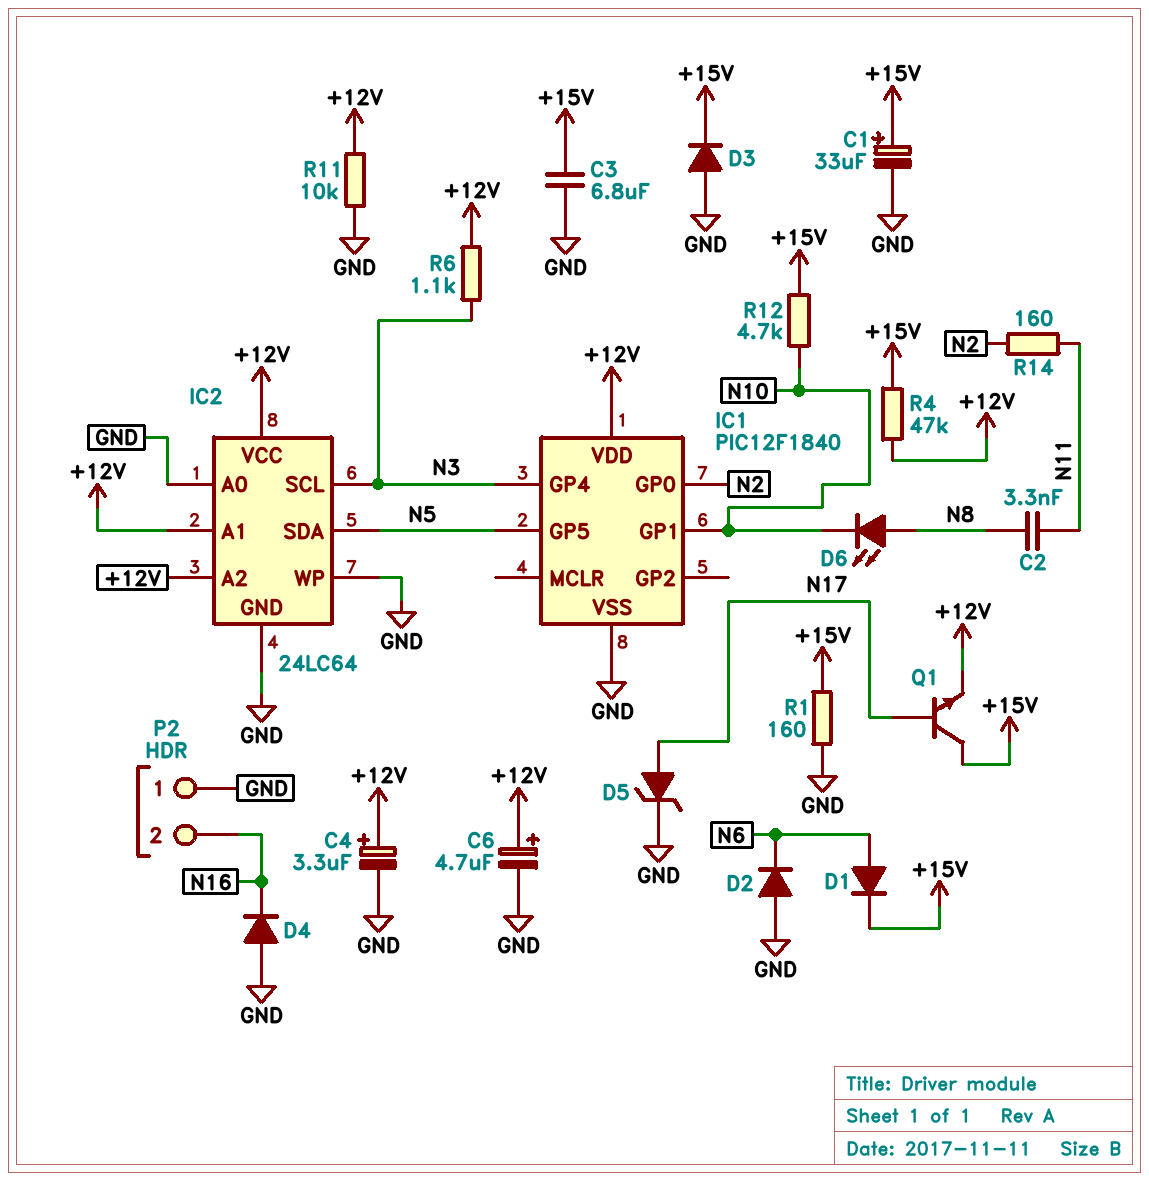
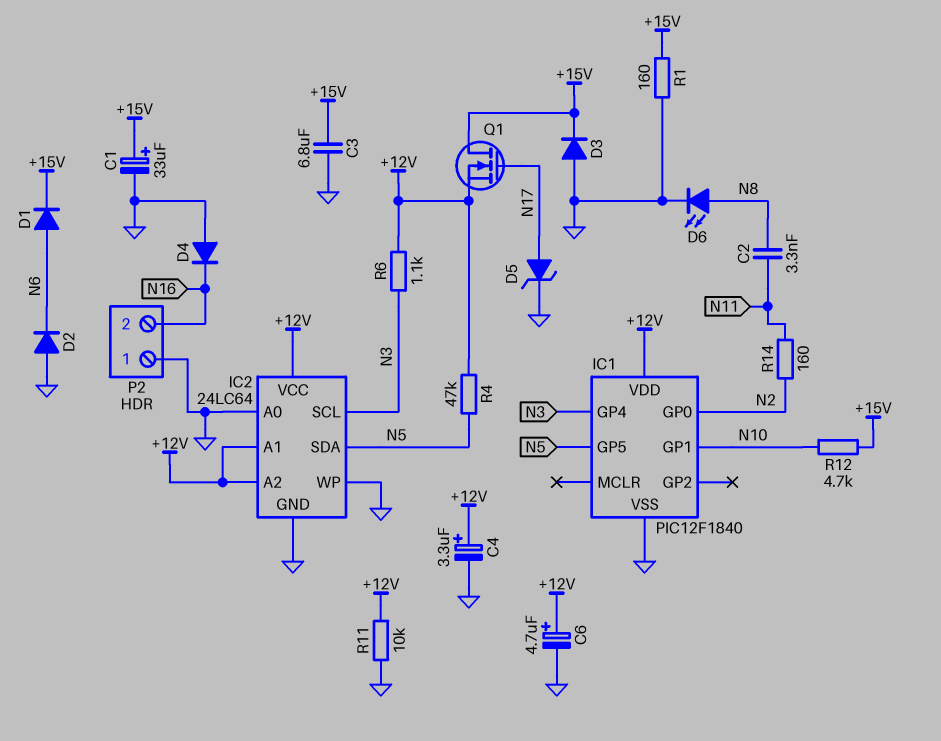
D6: LED (A N8, K N10) -> LED (A N8, K GND)
Q1: NPN (B N17, C +15V, E +12V) -> NMOS (G N17, D +15V, S +12V)
R4: 47k (+12V, +15V) -> 47k (+12V, N5)

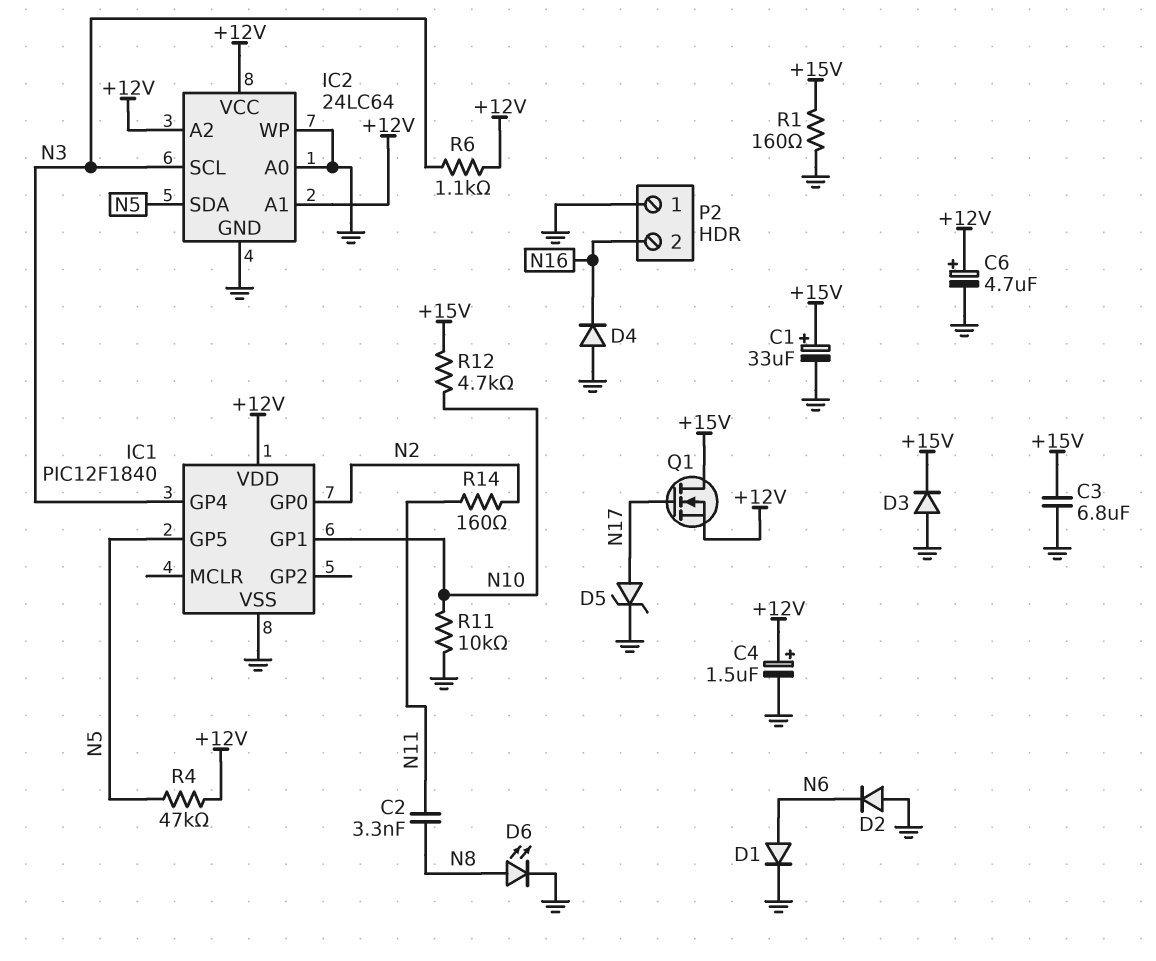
C4: 3.3uF (plus +12V, minus GND) -> 1.5uF (plus +12V, minus GND)
D1: diode (A N6, K +15V) -> diode (A N6, K GND)
R11: 10k (+12V, GND) -> 10k (GND, N10)

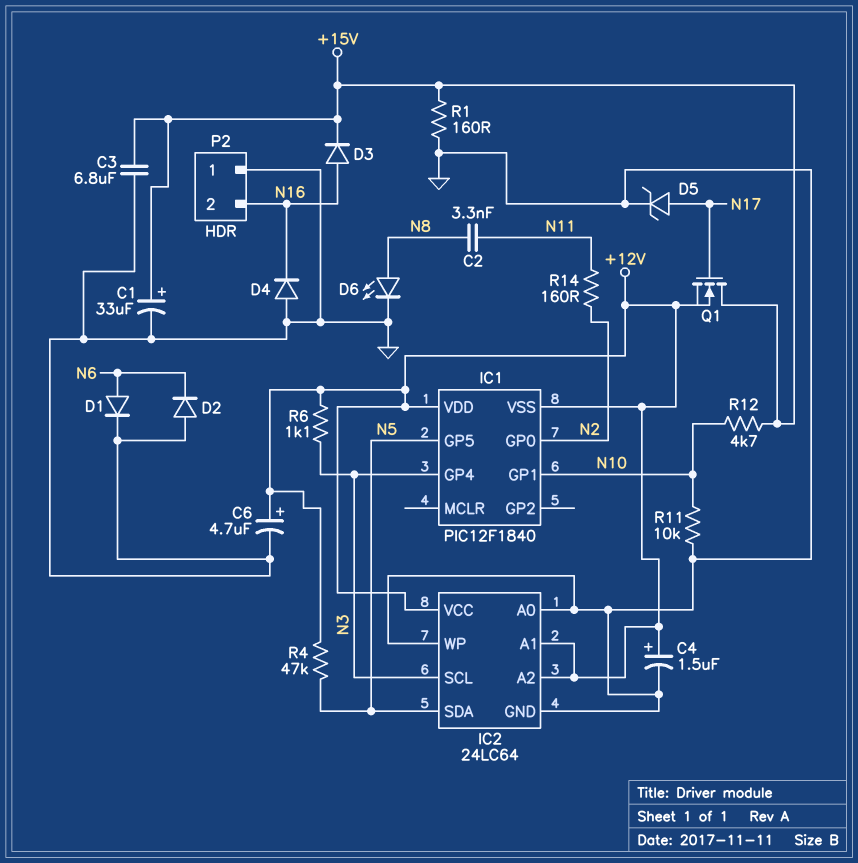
D3: diode (A GND, K +15V) -> diode (A N16, K +15V)
IC1 pin VSS: GND -> +12V

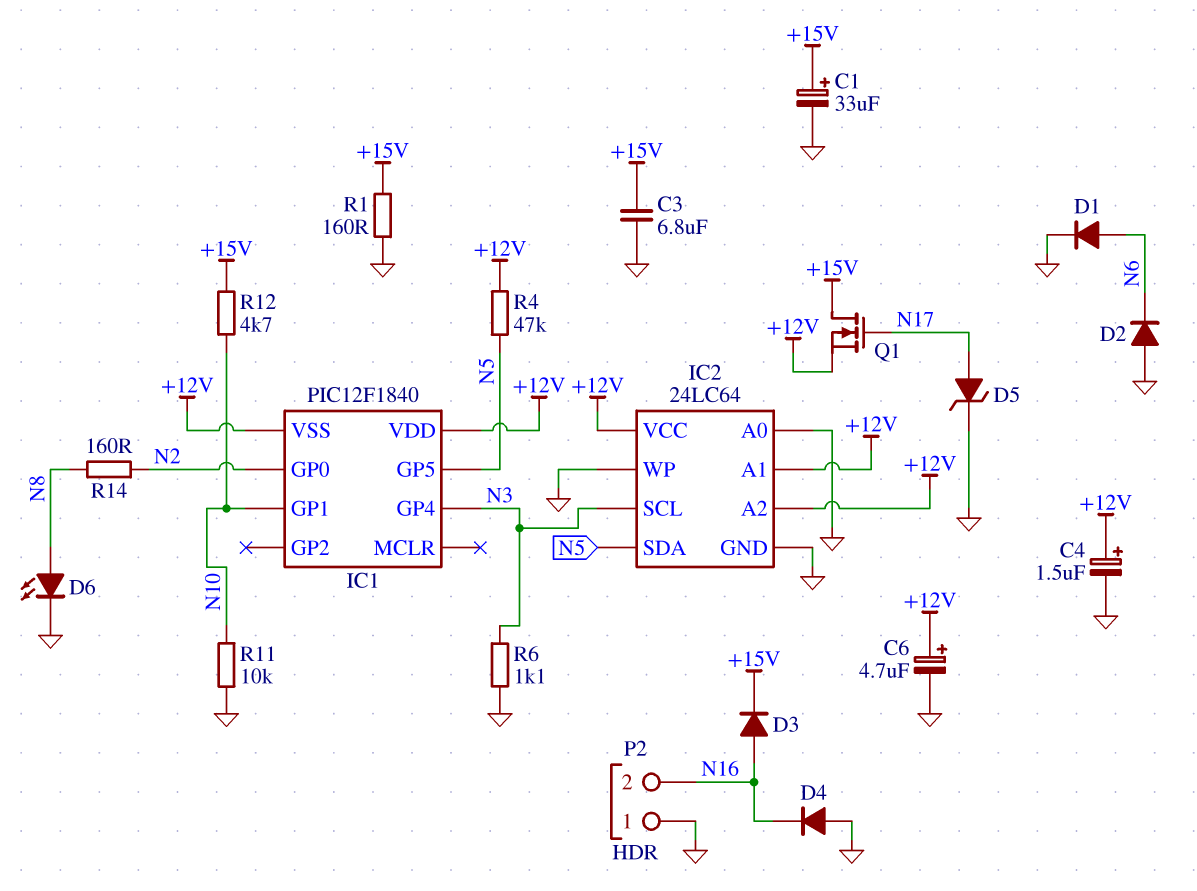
C2: 3.3nF (N8, N11) -> none
R6: 1.1k (+12V, N3) -> 1.1k (GND, N3)
R14: 160 (N2, N11) -> 160 (N2, N8)

